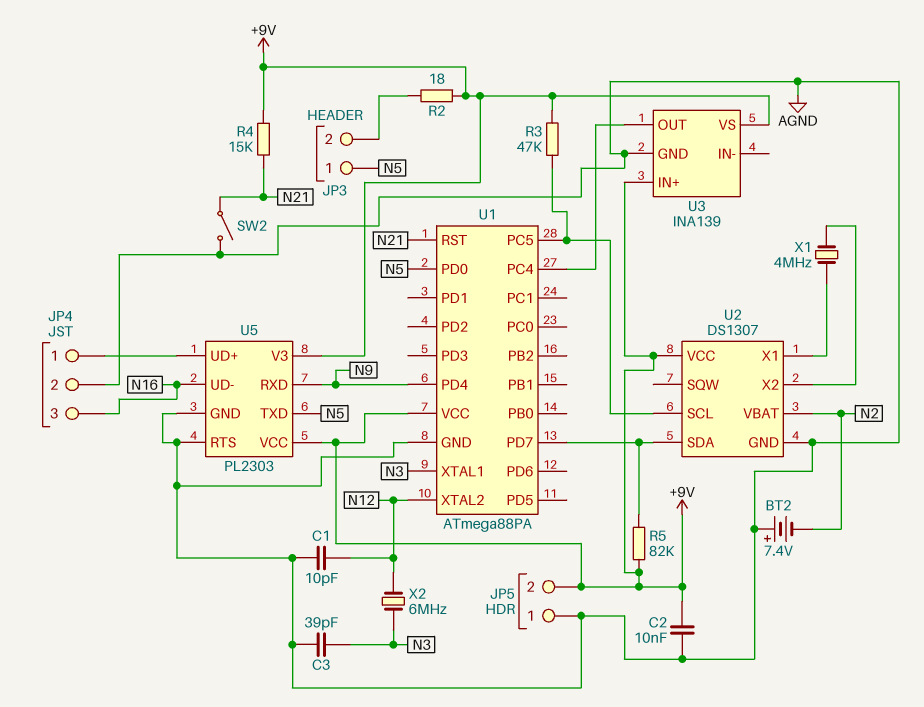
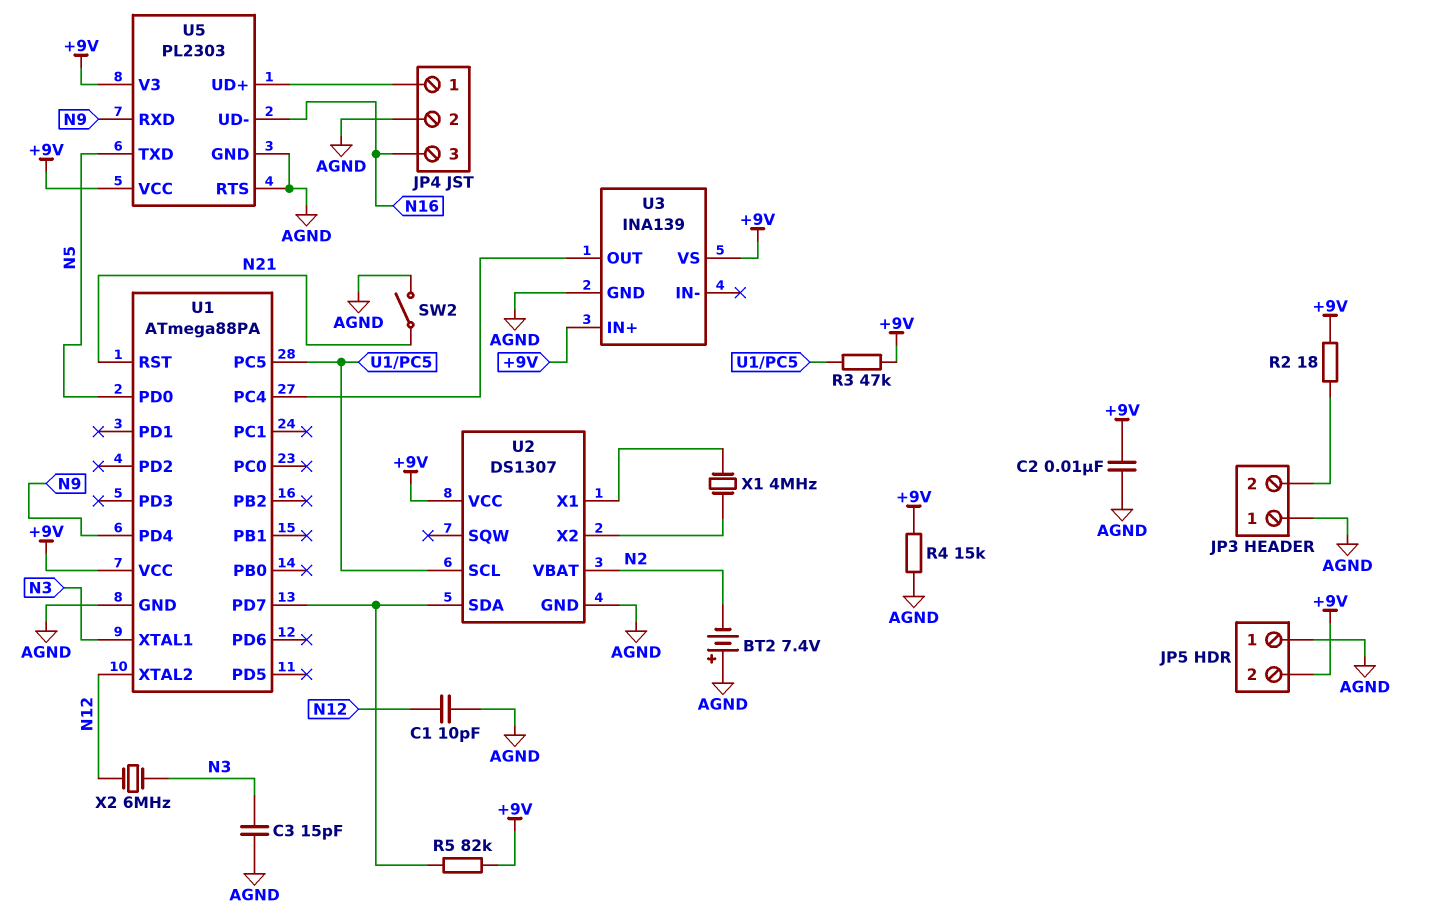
C3: 39pF (AGND, N3) -> 15pF (AGND, N3)
JP3 pin 1: N5 -> AGND
R4: 15k (+9V, N21) -> 15k (+9V, AGND)

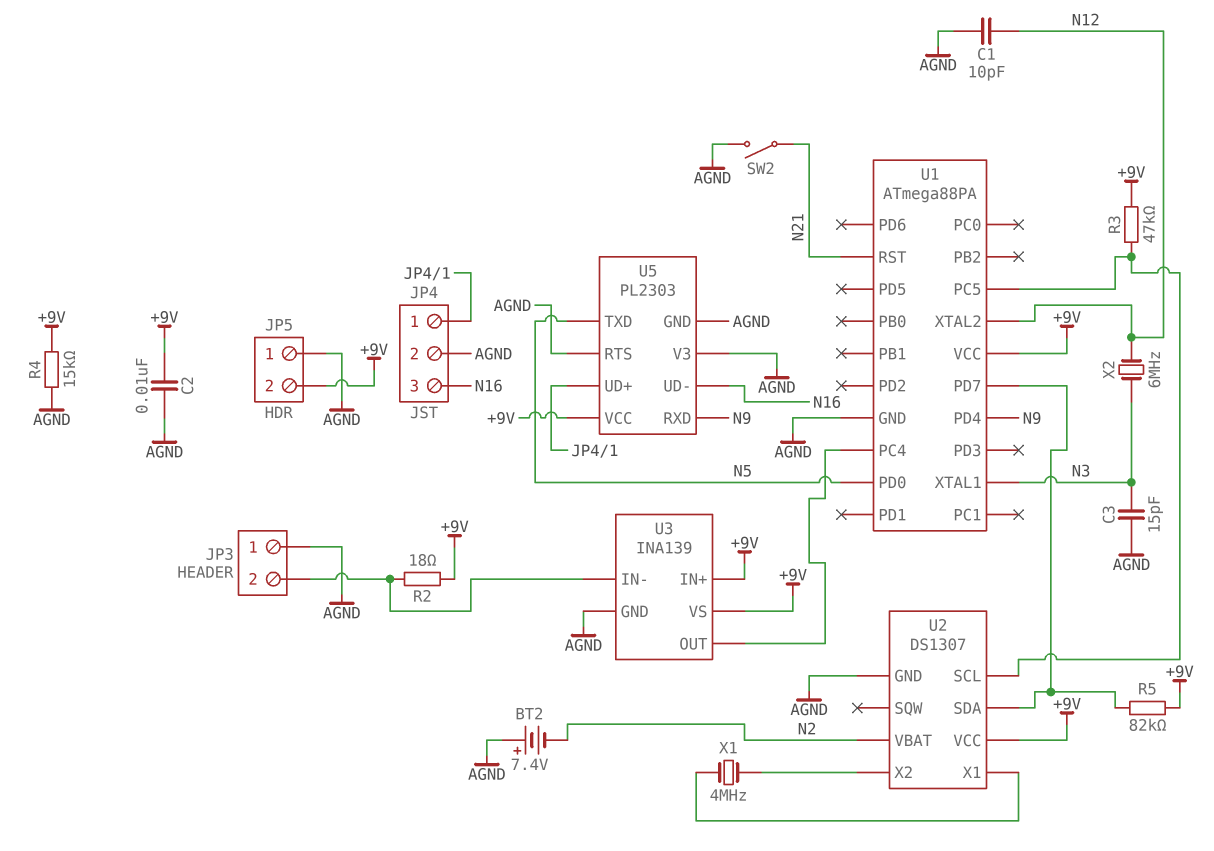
U3 pin IN-: none -> JP3/2
U5 pin V3: +9V -> AGND

